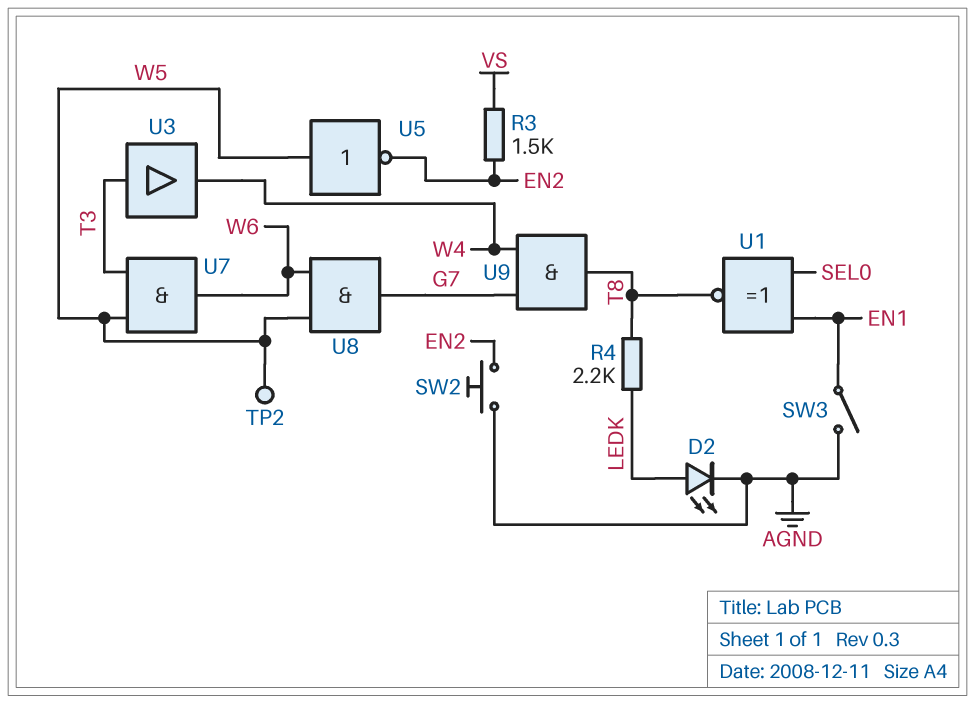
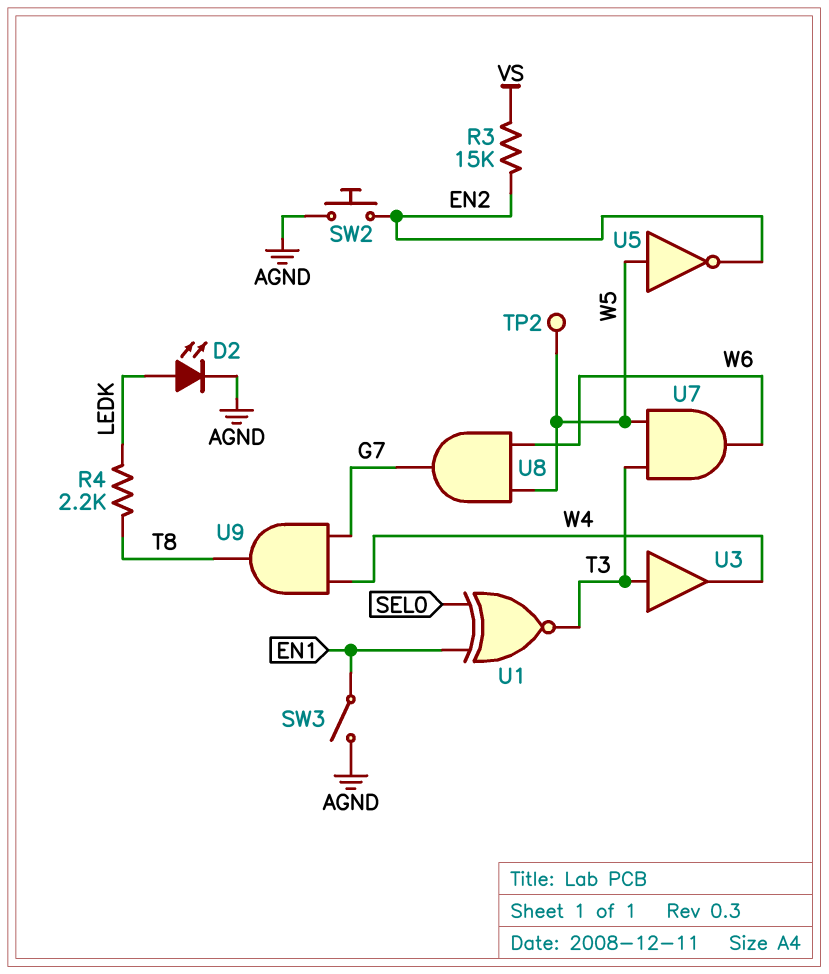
R3: 1.5k (EN2, VS) -> 15k (EN2, VS)
U1: XNOR (in EN1, in SEL0, out T8) -> XNOR (in EN1, in SEL0, out T3)

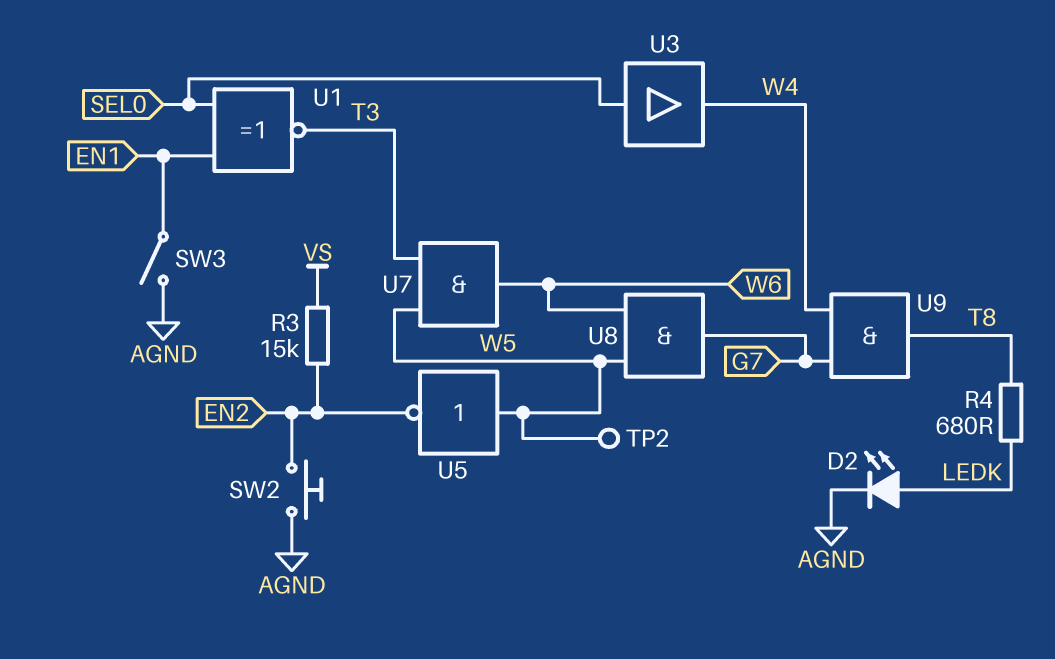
R4: 2.2k (LEDK, T8) -> 680 (LEDK, T8)
U3: buffer (in T3, out W4) -> buffer (in SEL0, out W4)

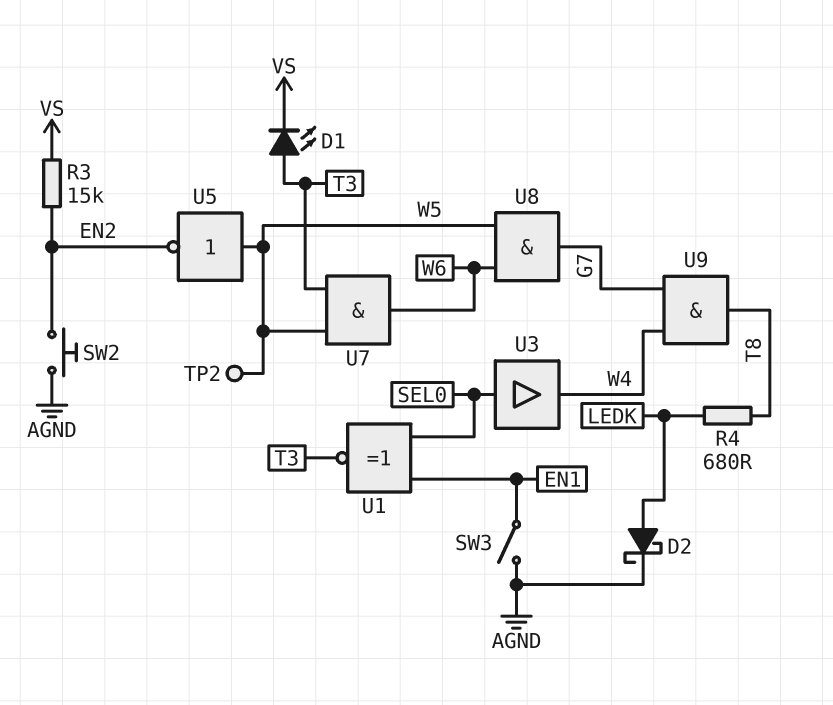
D1: none -> LED (A T3, K VS)
D2: LED (A LEDK, K AGND) -> schottky (A LEDK, K AGND)

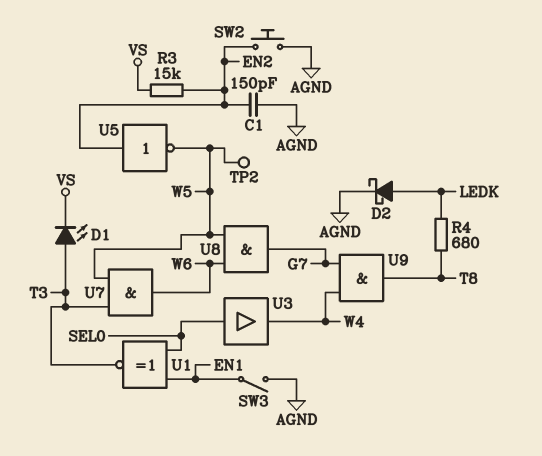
C1: none -> 150pF (AGND, EN2)
U5: NOT (in W5, out EN2) -> NOT (in EN2, out W5)

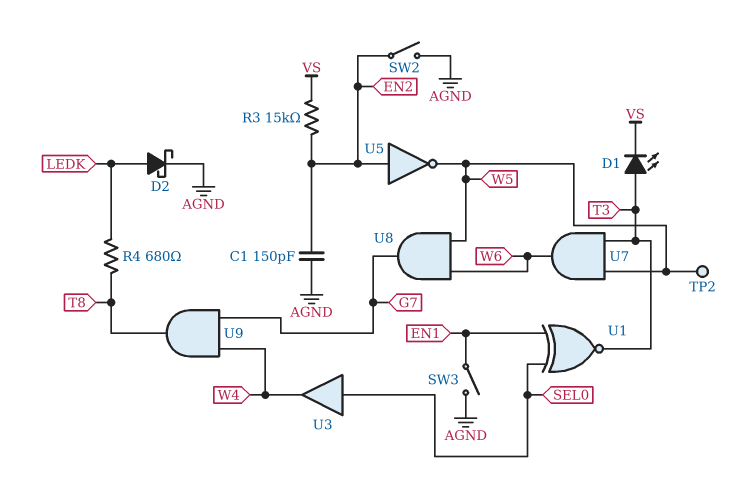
SW2: button (AGND, EN2) -> switch (AGND, EN2)

